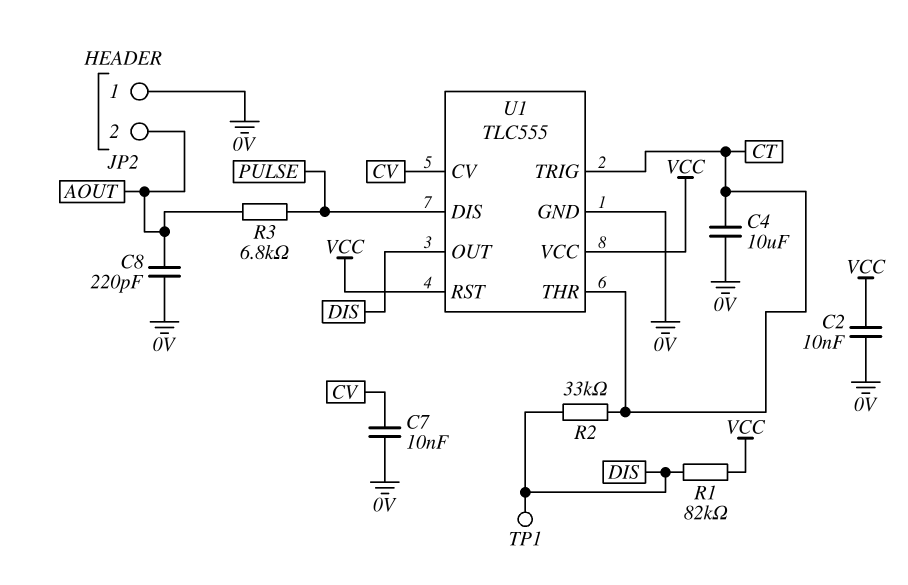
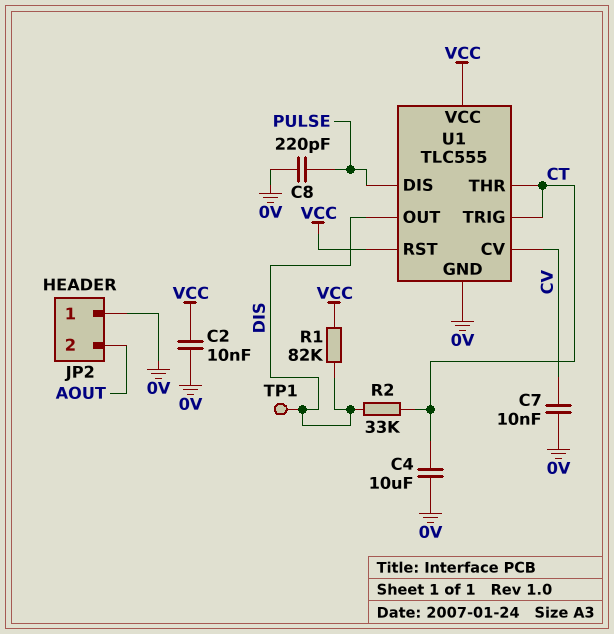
C8: 220pF (0V, AOUT) -> 220pF (0V, PULSE)
R3: 6.8k (AOUT, PULSE) -> none

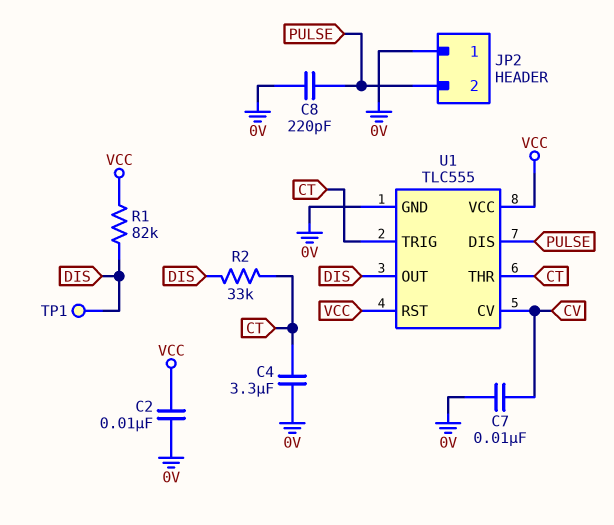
C4: 10uF (0V, CT) -> 3.3uF (0V, CT)
JP2 pin 2: AOUT -> PULSE

